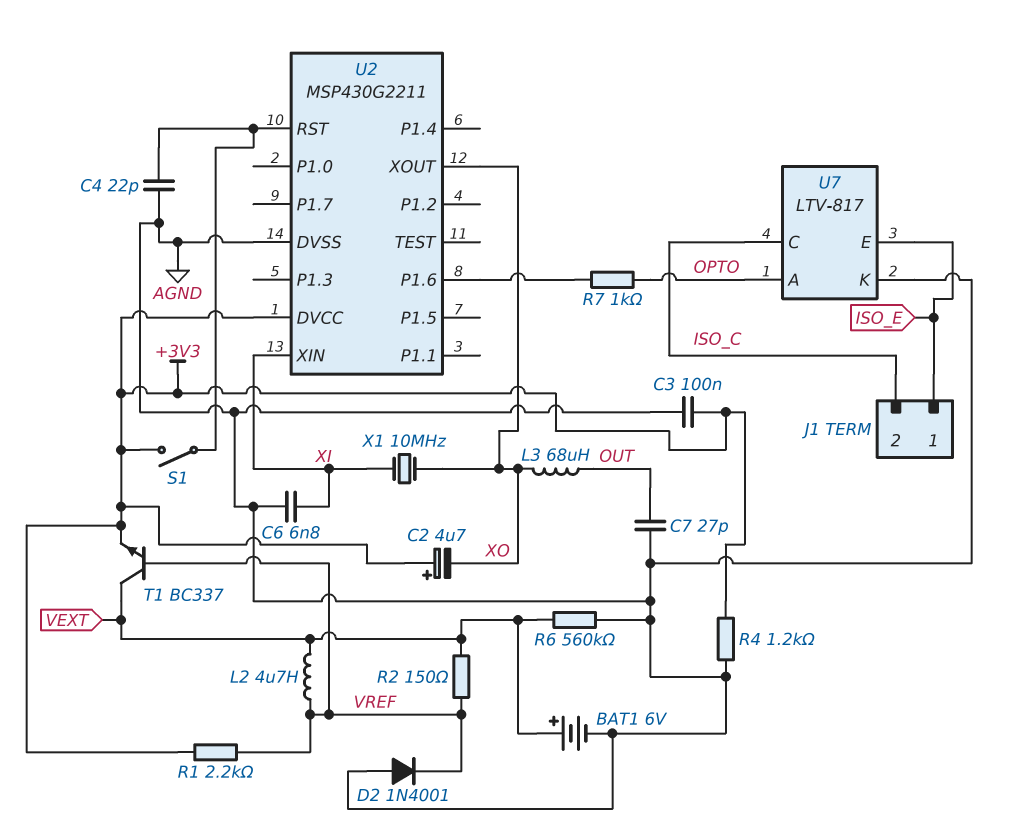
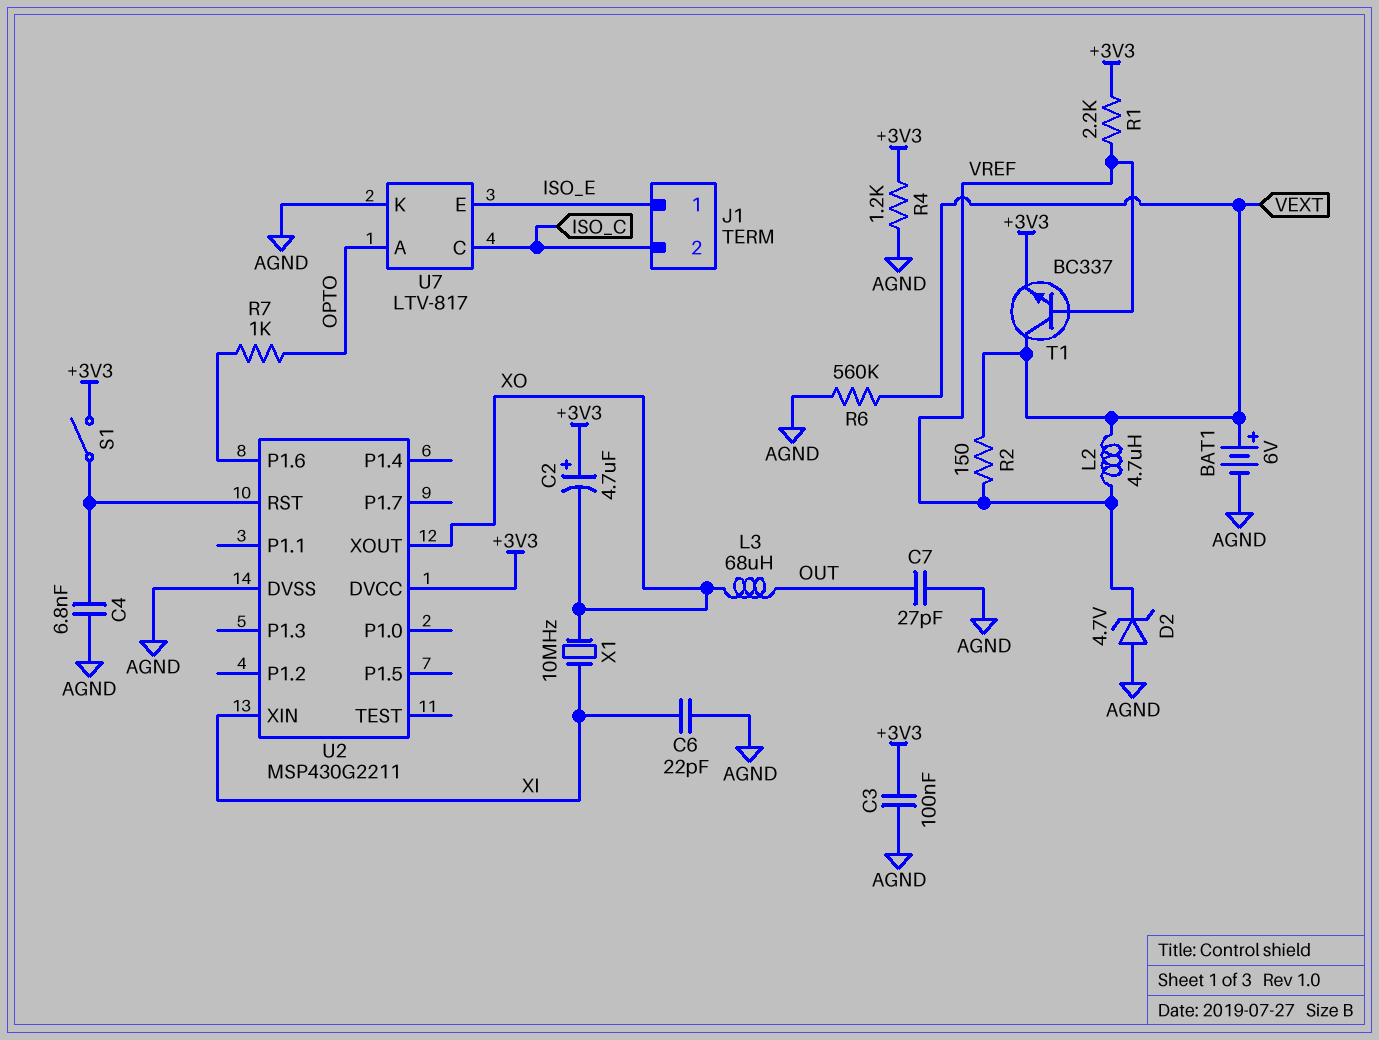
C4: 22pF (AGND, U2/RST) -> 6.8nF (AGND, U2/RST)
C6: 6.8nF (AGND, XI) -> 22pF (AGND, XI)
D2: diode 1N4001 (A AGND, K VREF) -> zener 4.7V (A AGND, K VREF)

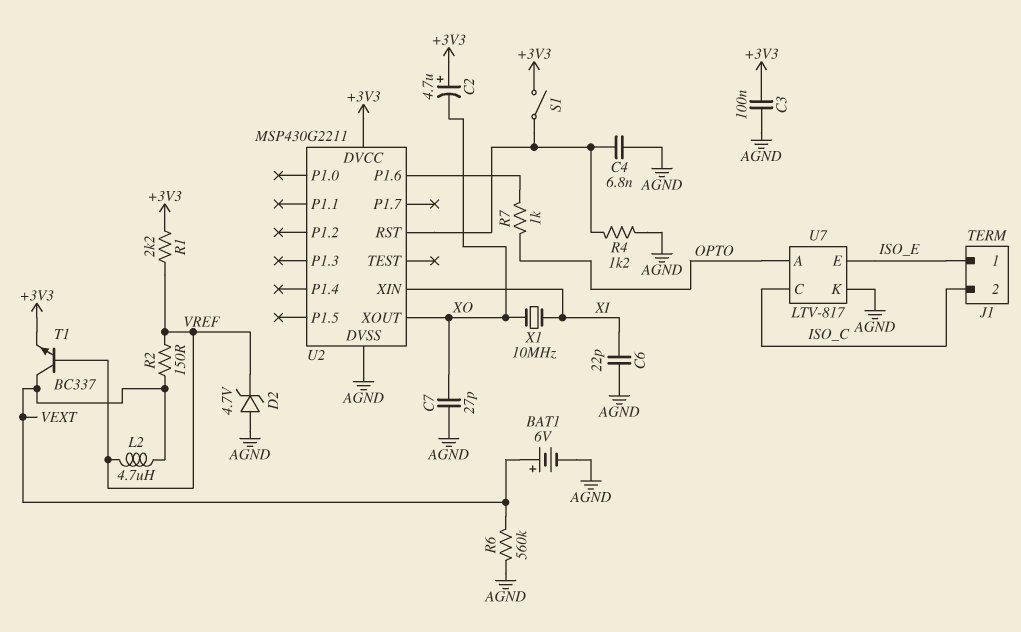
C7: 27pF (AGND, OUT) -> 27pF (AGND, XO)
L3: 68uH (OUT, XO) -> none
R4: 1.2k (+3V3, AGND) -> 1.2k (AGND, U2/RST)

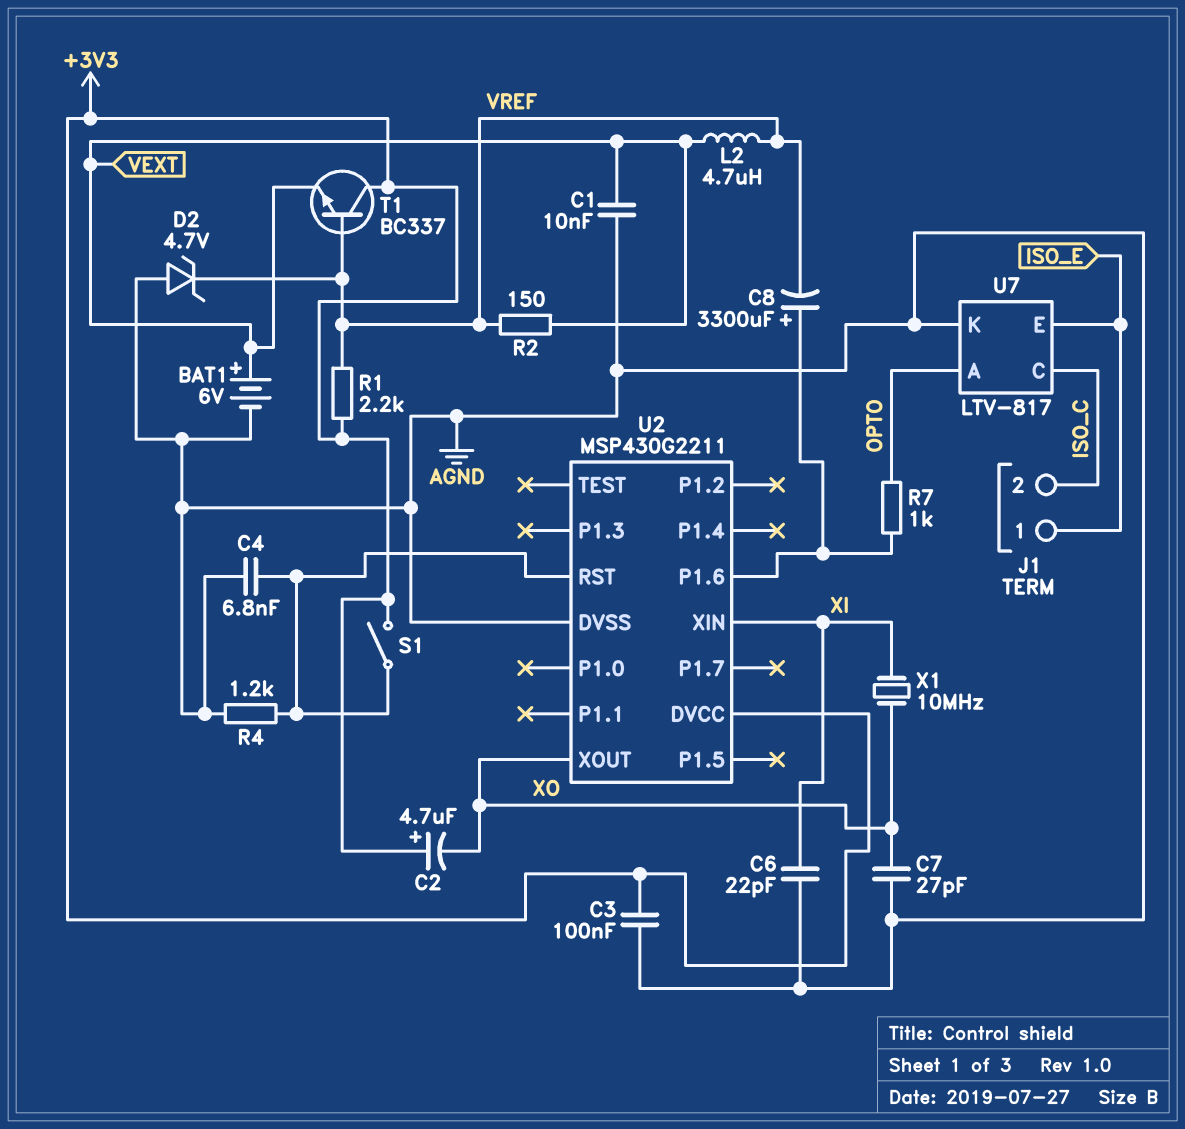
C1: none -> 10nF (AGND, VEXT)
C8: none -> 3300uF (plus U2/P1.6, minus VREF)
R6: 560k (AGND, VEXT) -> none
T1: NPN BC337 (B VREF, C VEXT, E +3V3) -> NPN BC337 (B VREF, C +3V3, E VEXT)

